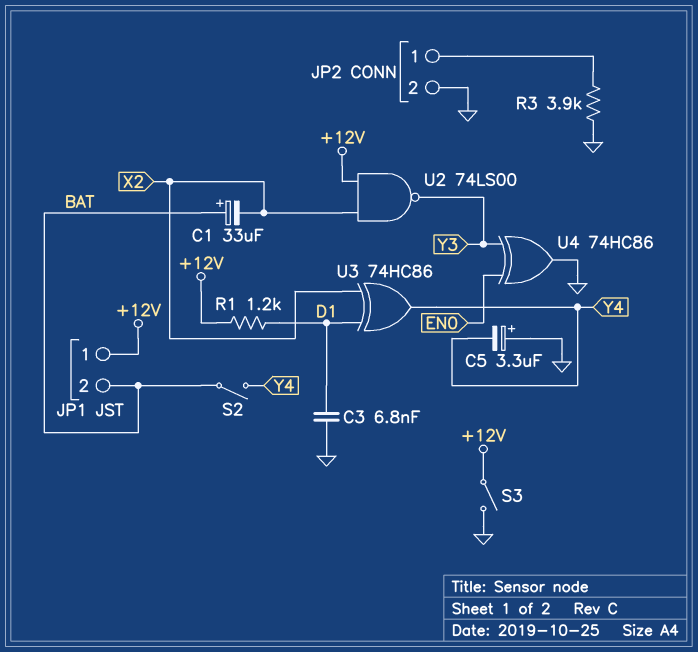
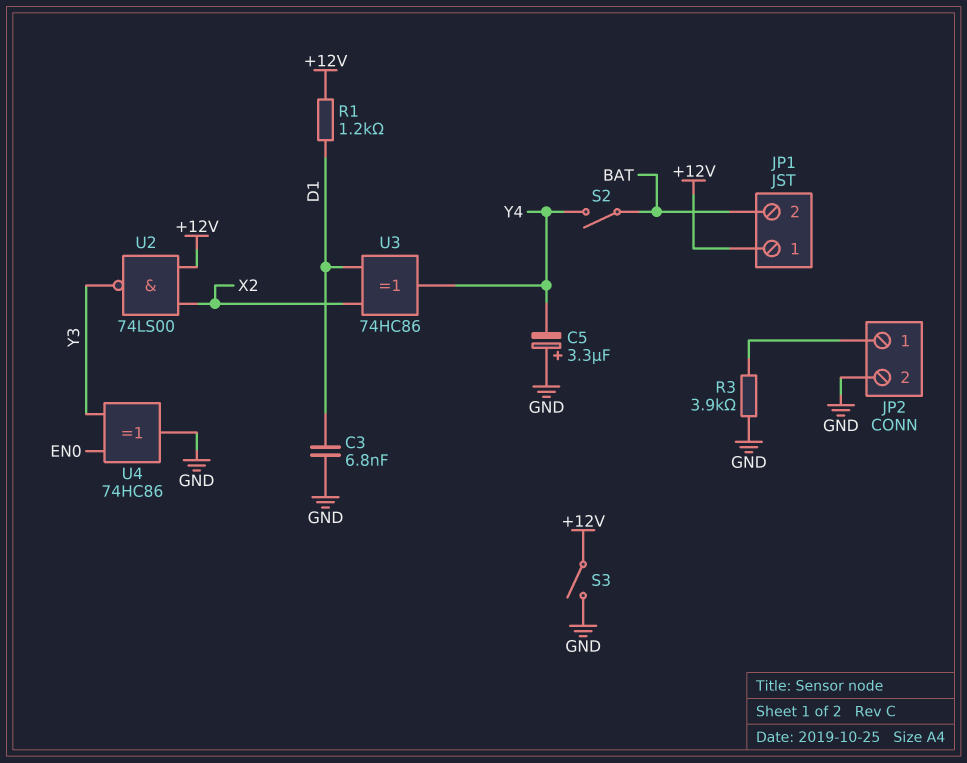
C1: 33uF (plus BAT, minus X2) -> none

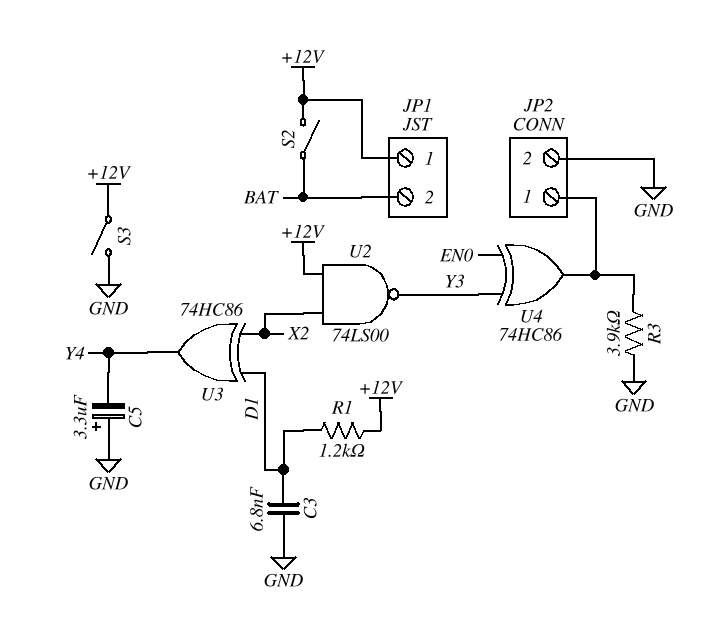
S2: switch (BAT, Y4) -> switch (+12V, BAT)
U4: XOR 74HC86 (in EN0, in Y3, out GND) -> XOR 74HC86 (in EN0, in Y3, out JP2/1)

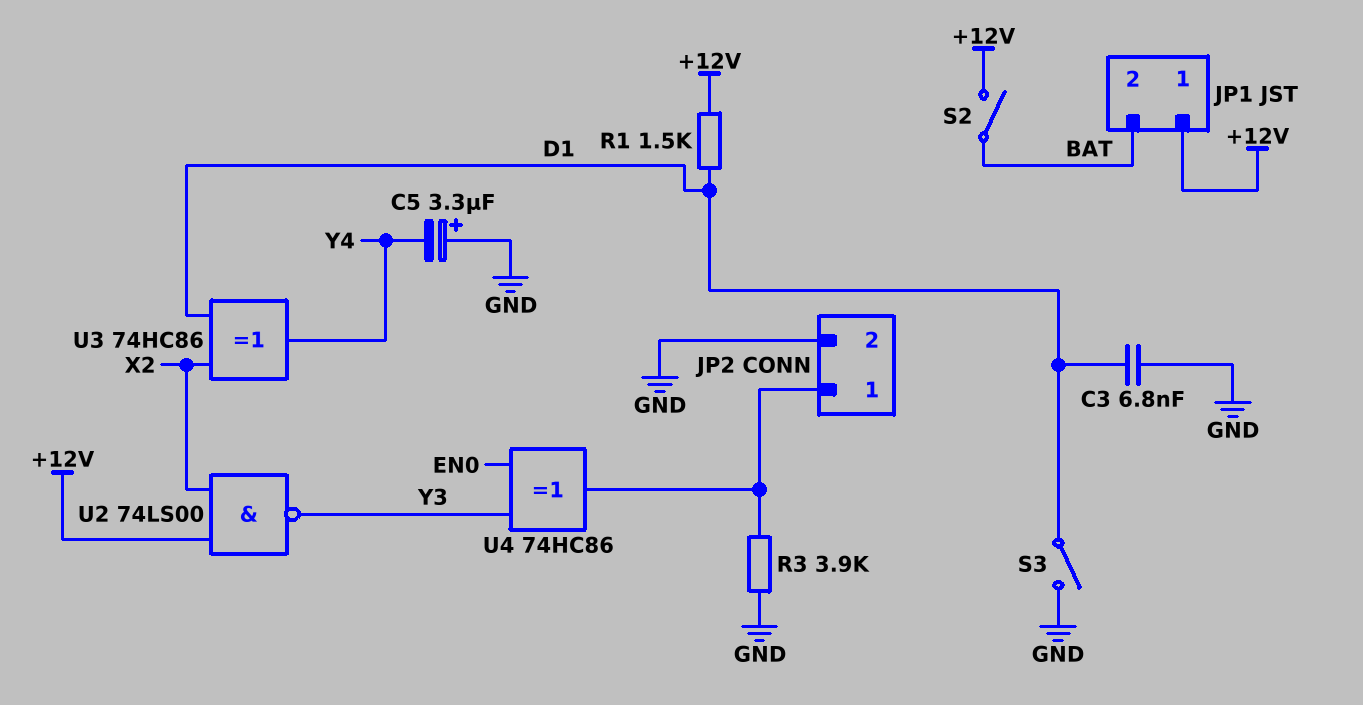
R1: 1.2k (+12V, D1) -> 1.5k (+12V, D1)
S3: switch (+12V, GND) -> switch (D1, GND)

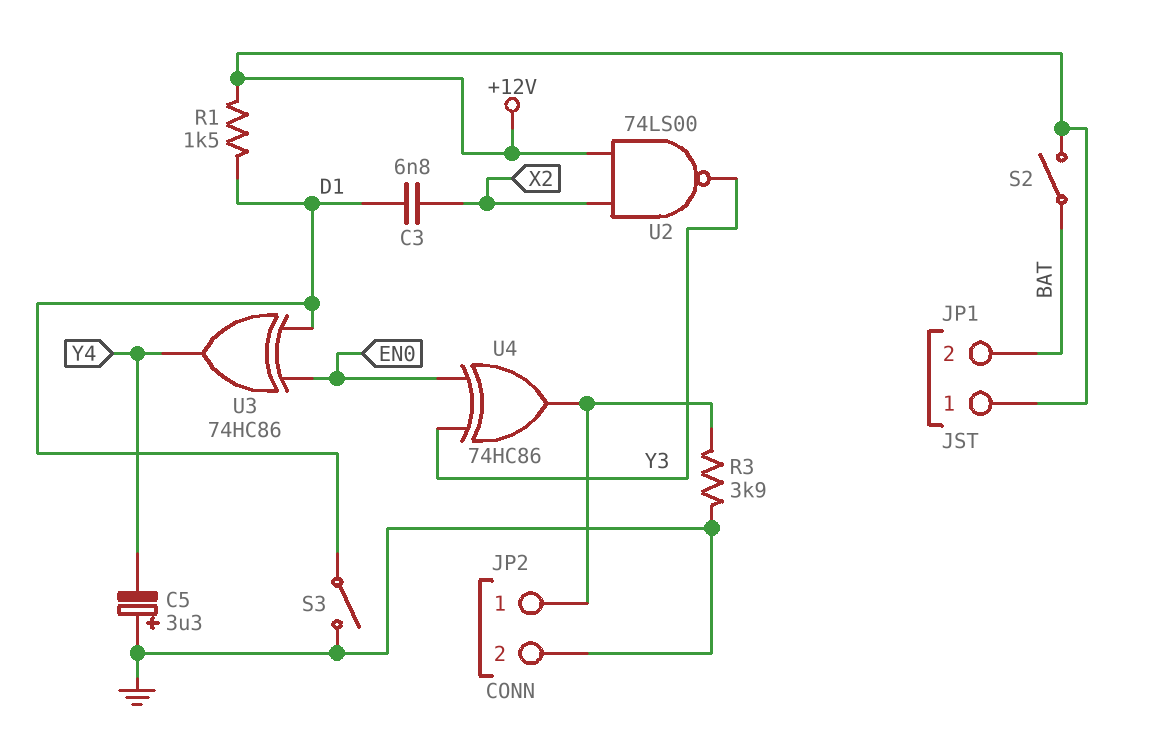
C3: 6.8nF (D1, GND) -> 6.8nF (D1, X2)
U3: XOR 74HC86 (in D1, in X2, out Y4) -> XOR 74HC86 (in D1, in EN0, out Y4)

